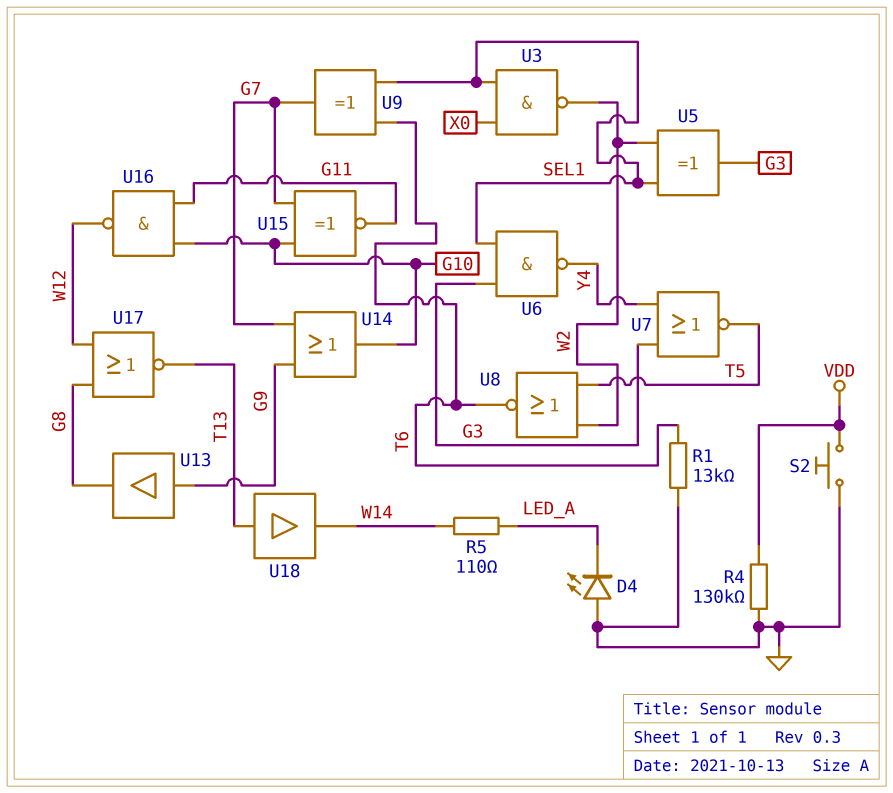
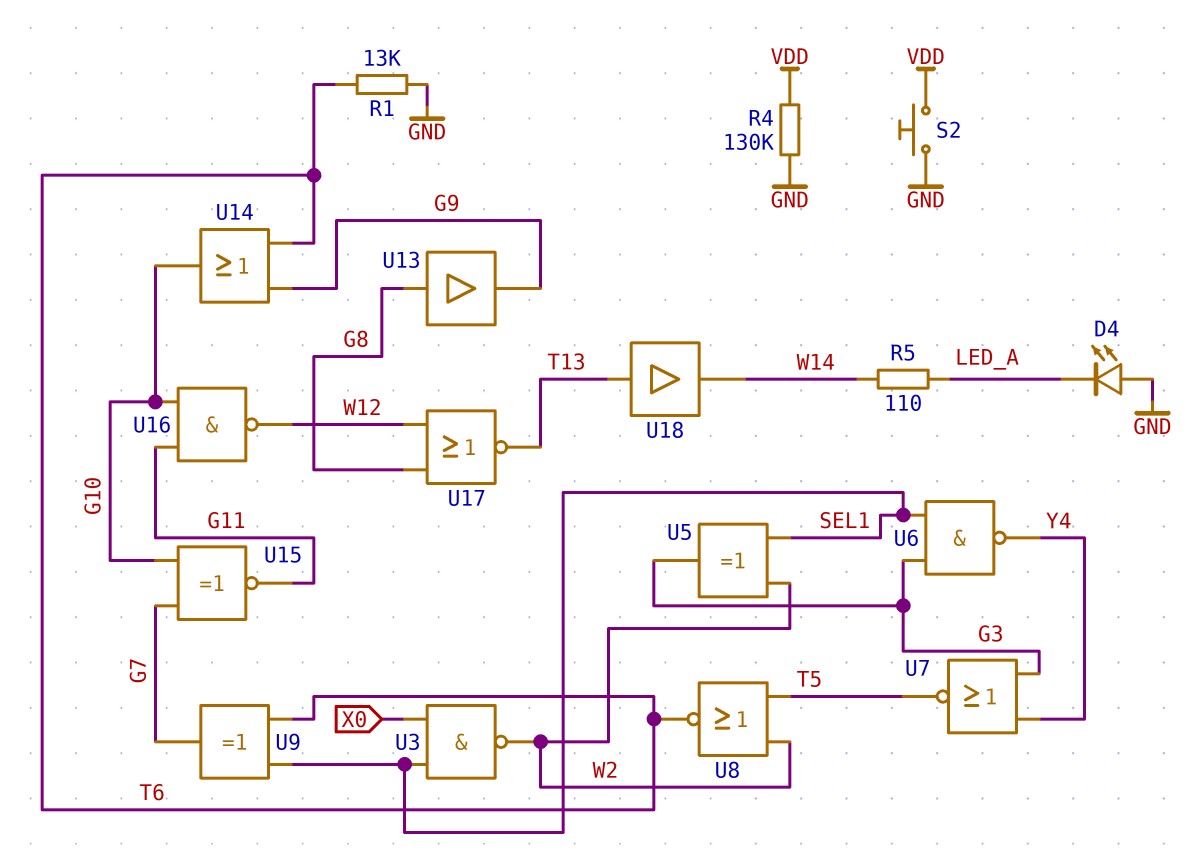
U13: buffer (in G9, out G8) -> buffer (in G8, out G9)
U14: OR (in G7, in G9, out G10) -> OR (in G9, in T6, out G10)

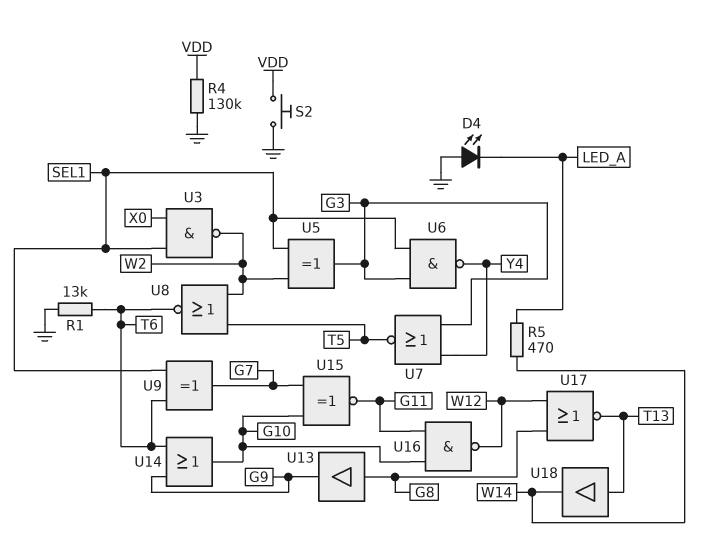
R5: 110 (LED_A, W14) -> 470 (LED_A, W14)

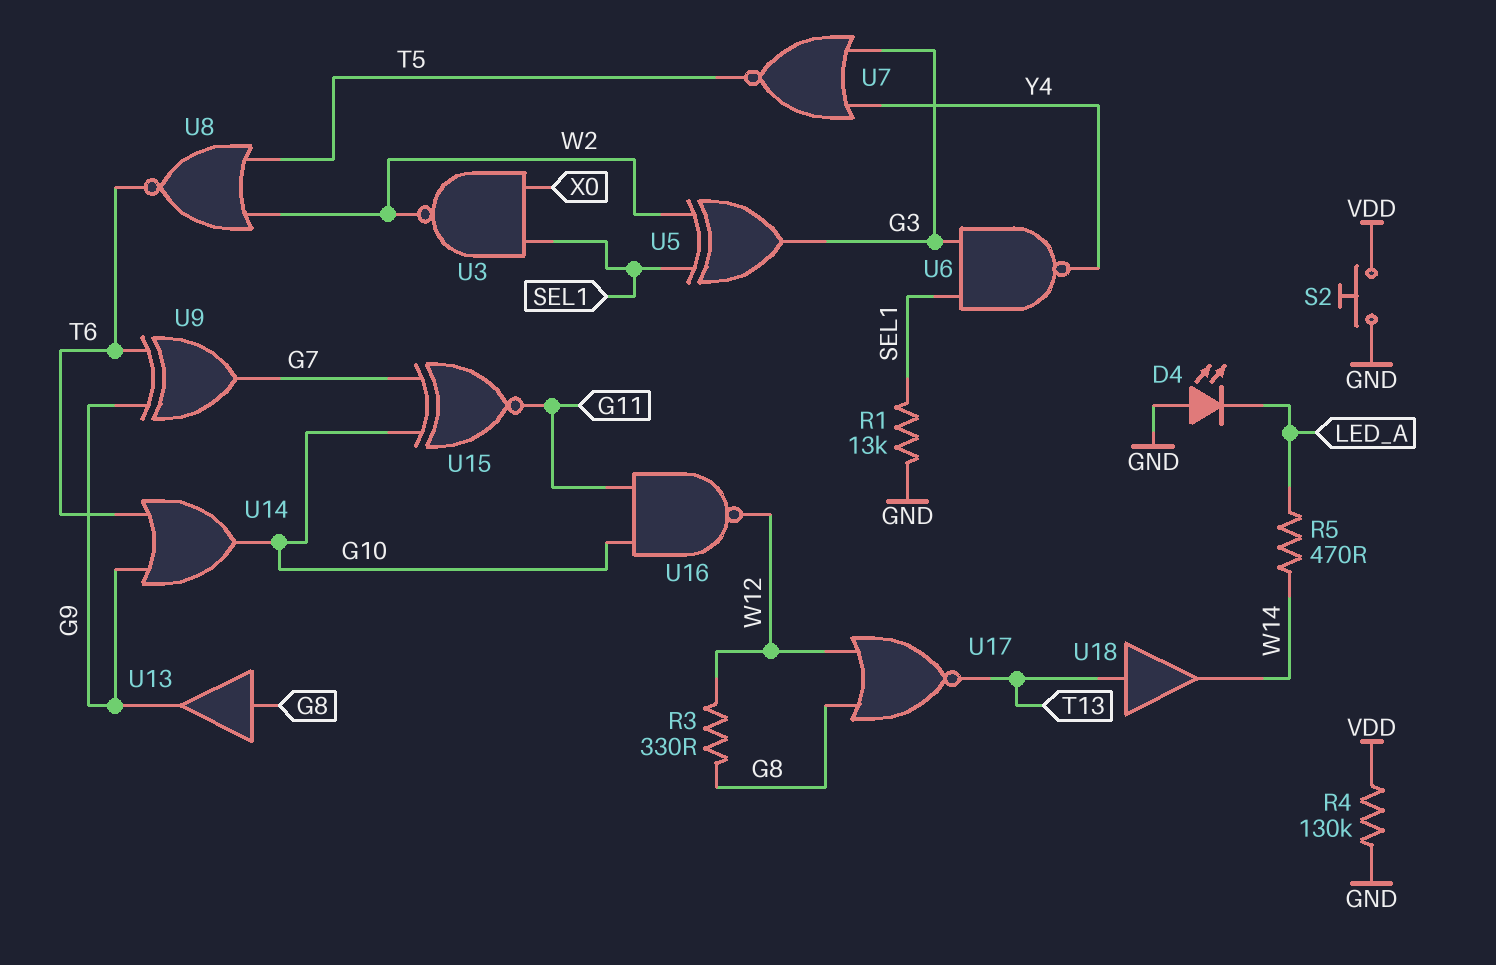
R1: 13k (GND, T6) -> 13k (GND, SEL1)
R3: none -> 330 (G8, W12)
U9: XOR (in SEL1, in T6, out G7) -> XOR (in G9, in T6, out G7)

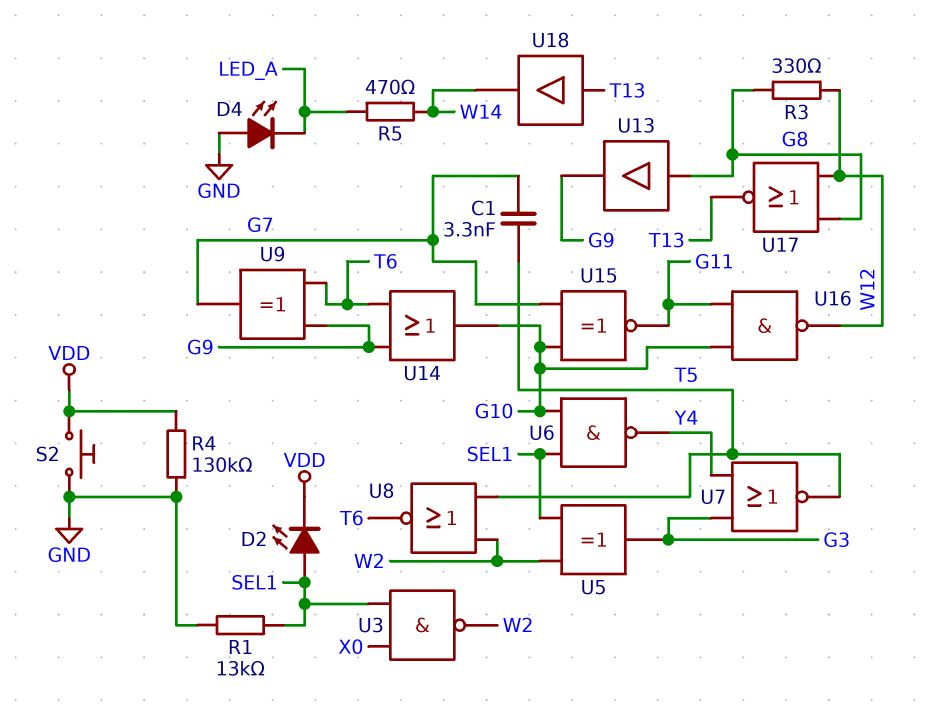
C1: none -> 3.3nF (G7, T5)
D2: none -> LED (A SEL1, K VDD)
U6: NAND (in G3, in SEL1, out Y4) -> NAND (in G10, in SEL1, out Y4)

